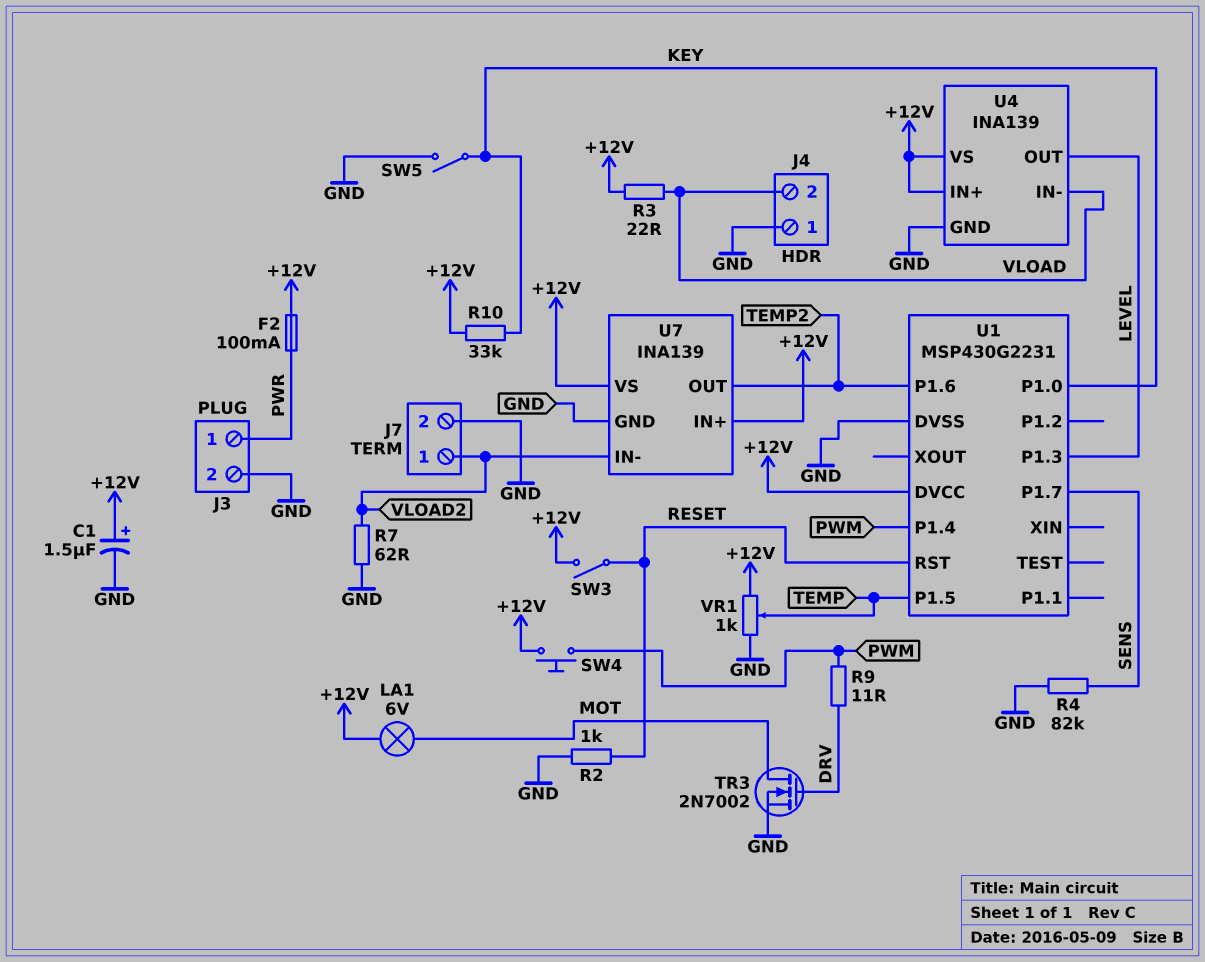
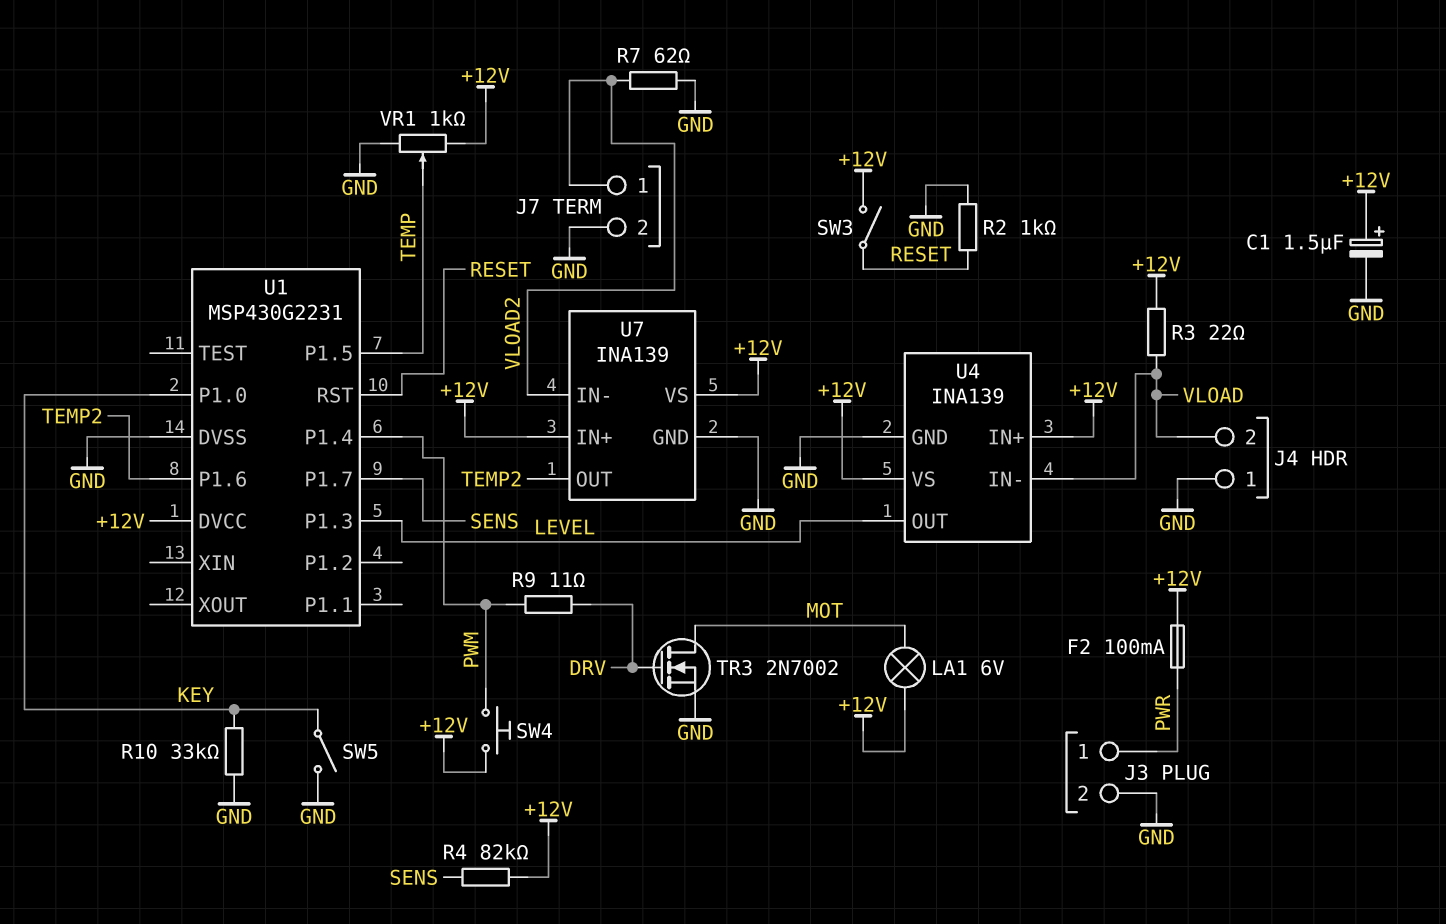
R4: 82k (GND, SENS) -> 82k (+12V, SENS)
R10: 33k (+12V, KEY) -> 33k (GND, KEY)

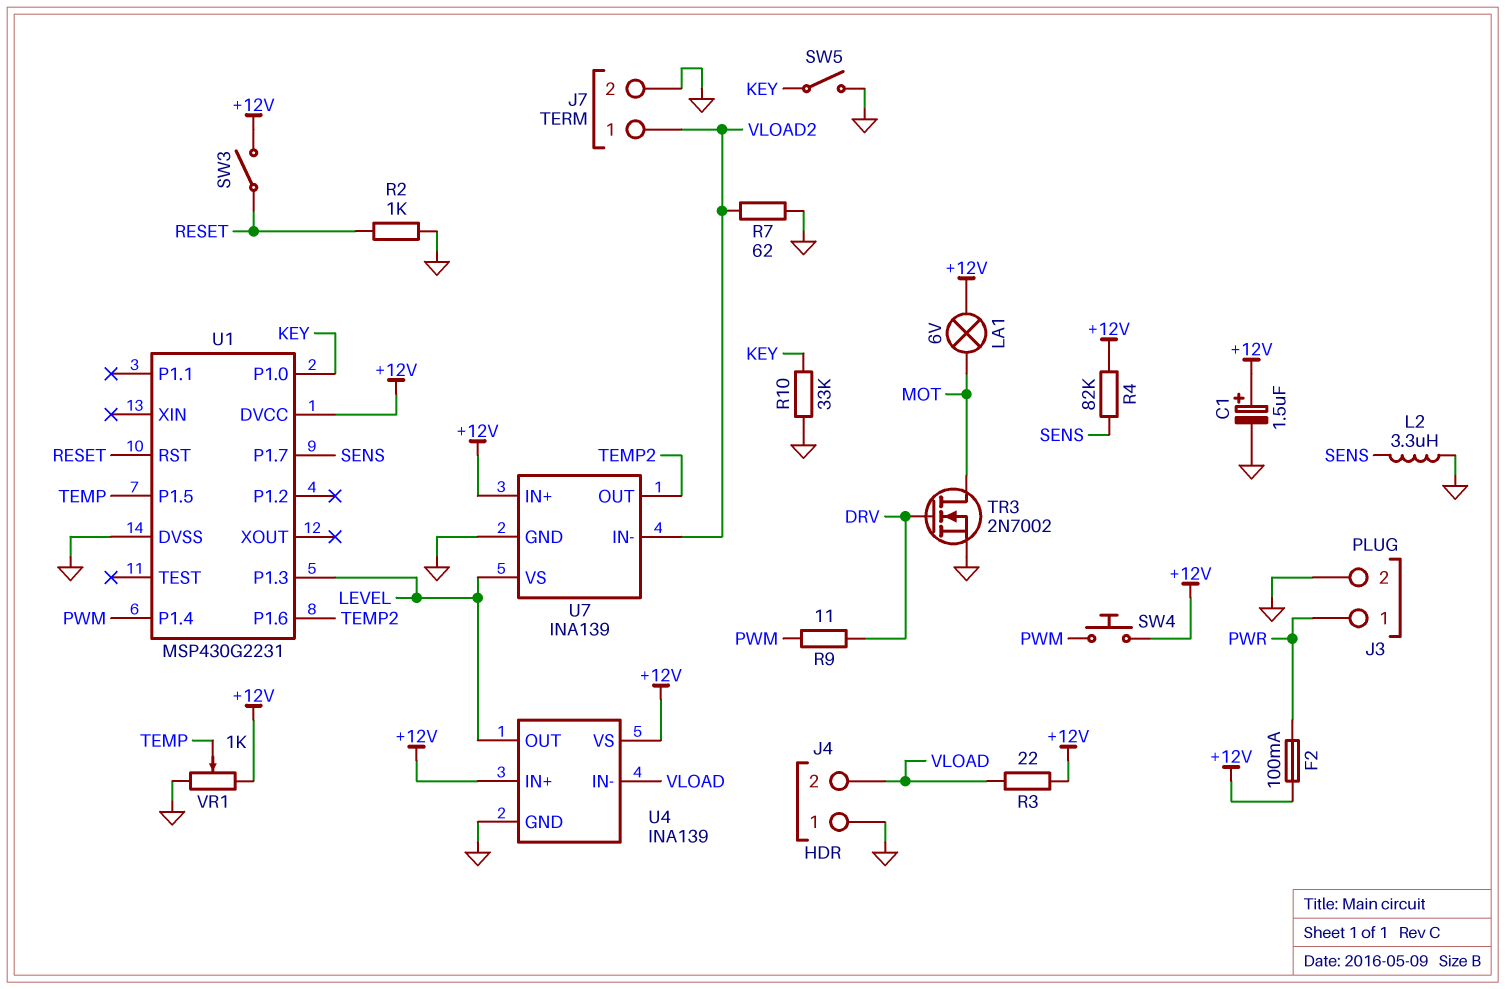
L2: none -> 3.3uH (GND, SENS)
U7 pin VS: +12V -> LEVEL

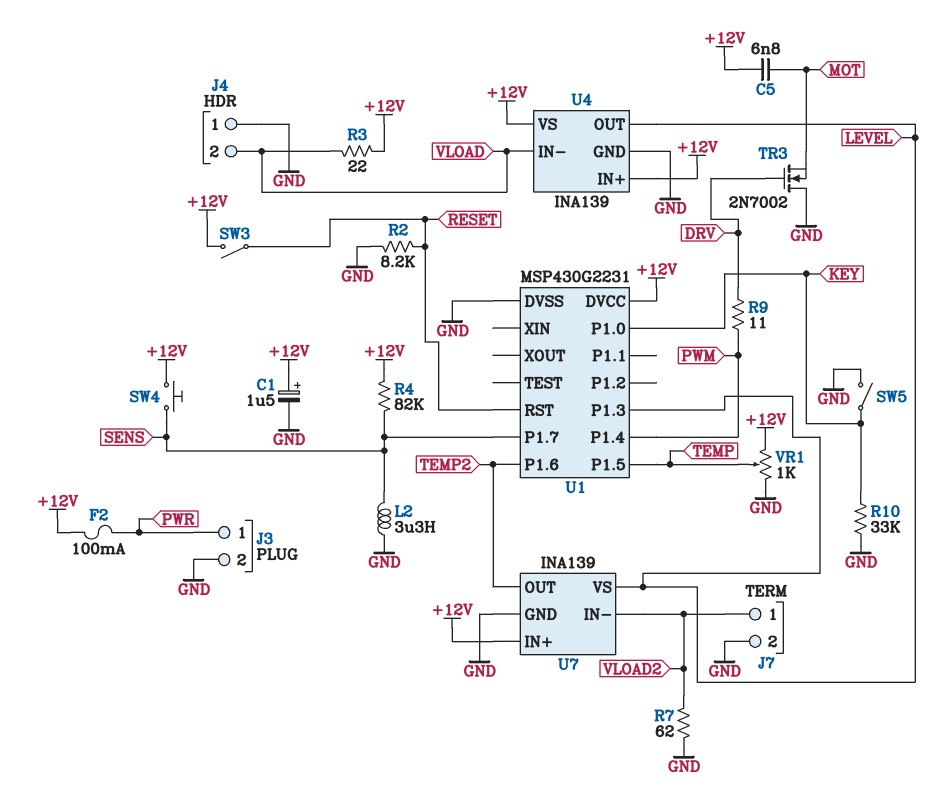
C5: none -> 6.8nF (+12V, MOT)
LA1: lamp 6V (+12V, MOT) -> none
R2: 1k (GND, RESET) -> 8.2k (GND, RESET)
SW4: button (+12V, PWM) -> button (+12V, SENS)
TR3: NMOS 2N7002 (G DRV, D MOT, S GND) -> NMOS 2N7002 (G DRV, D GND, S MOT)

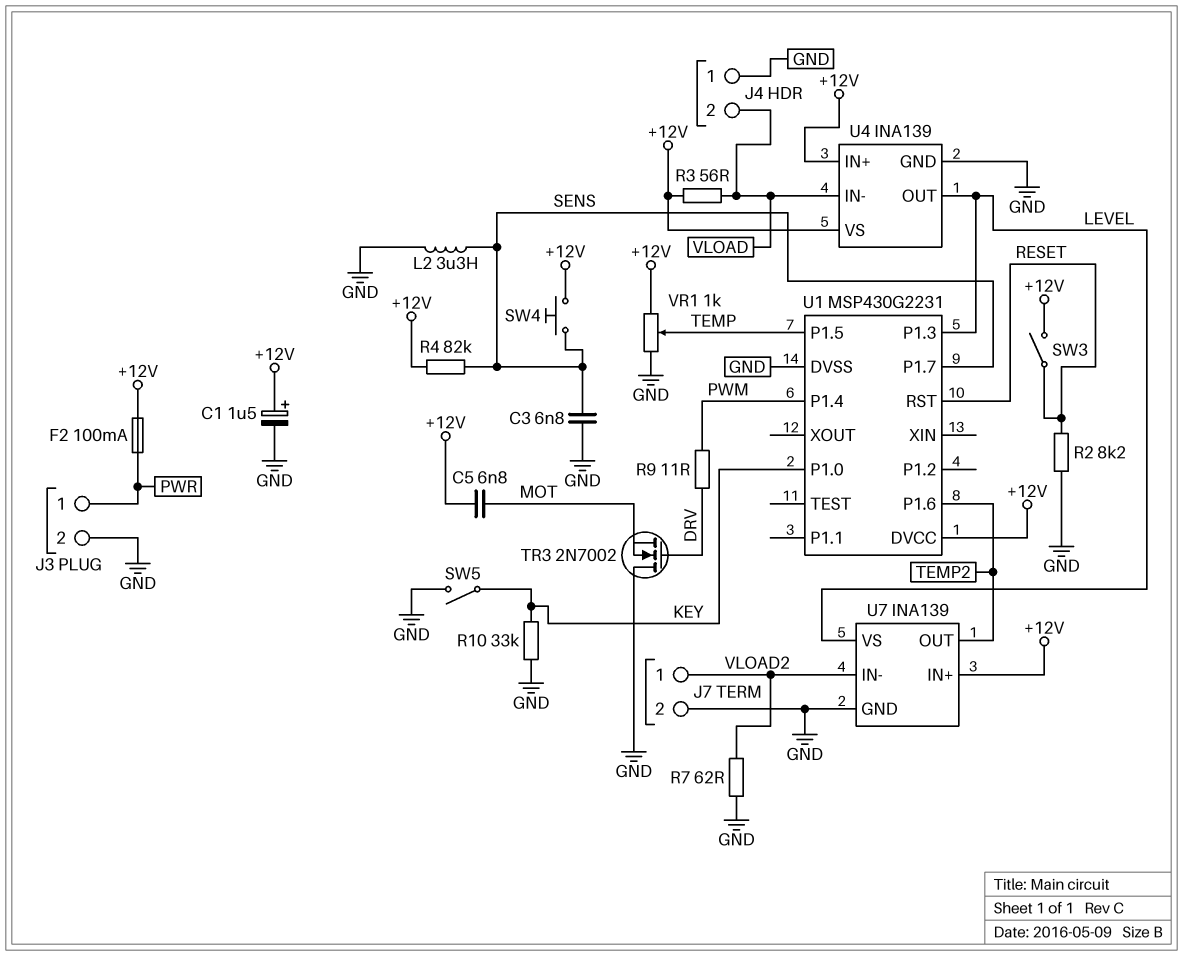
C3: none -> 6.8nF (GND, SENS)
R3: 22 (+12V, VLOAD) -> 56 (+12V, VLOAD)

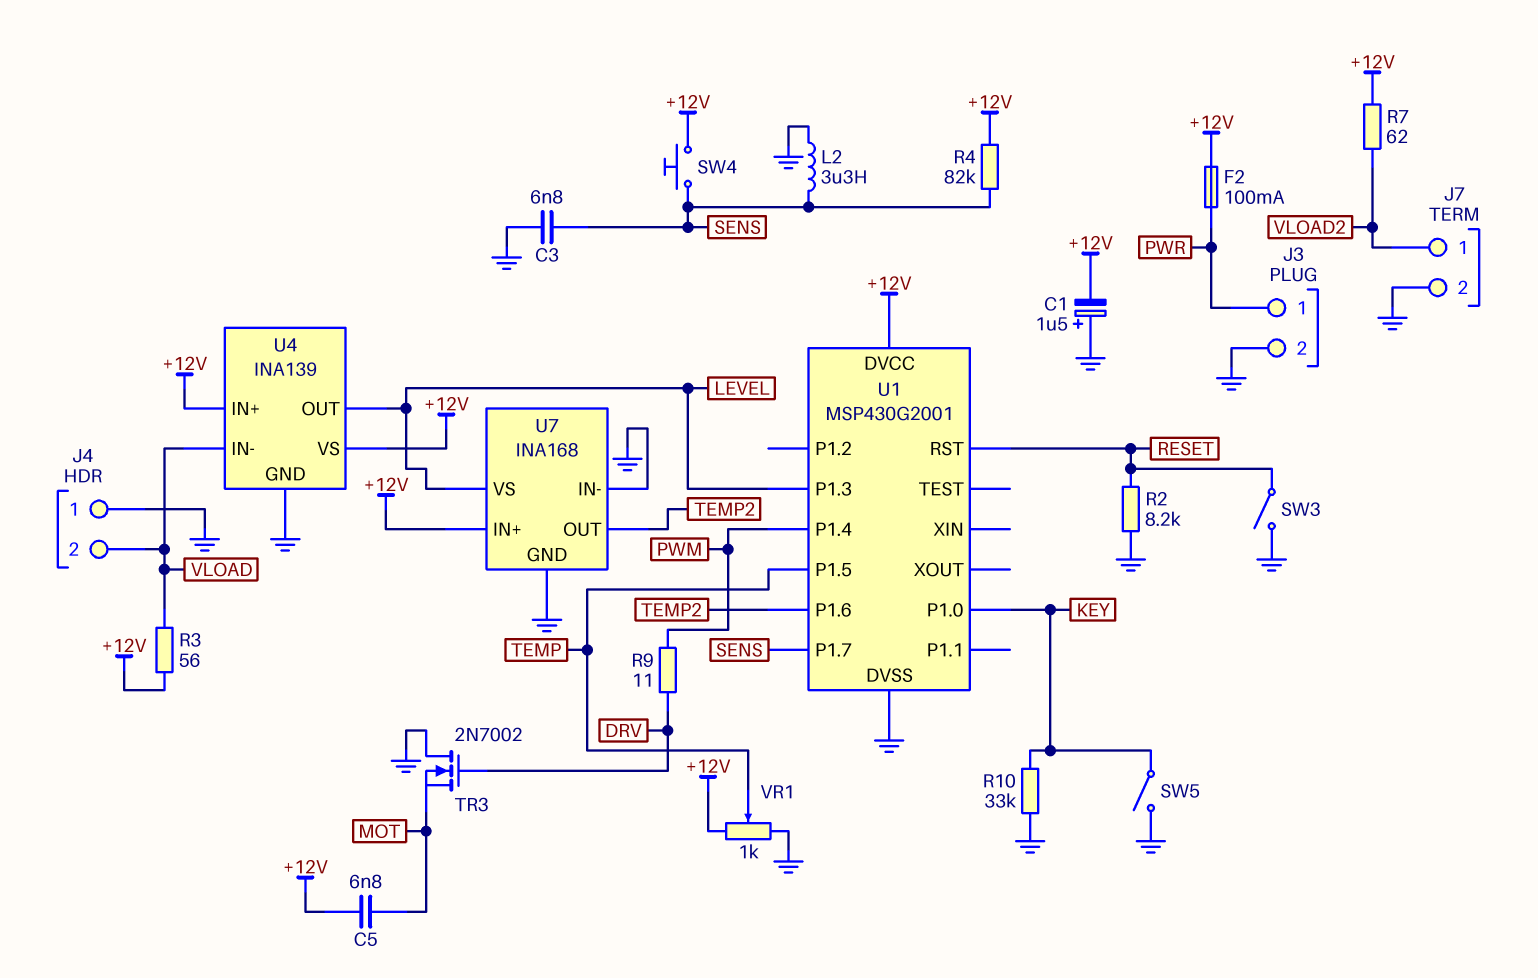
C1: 1.5uF (plus +12V, minus GND) -> 1.5uF (plus GND, minus +12V)
R7: 62 (GND, VLOAD2) -> 62 (+12V, VLOAD2)
SW3: switch (+12V, RESET) -> switch (GND, RESET)
U1: MSP430G2231 -> MSP430G2001
U7: INA139 -> INA168
U7 pin IN-: VLOAD2 -> GND

